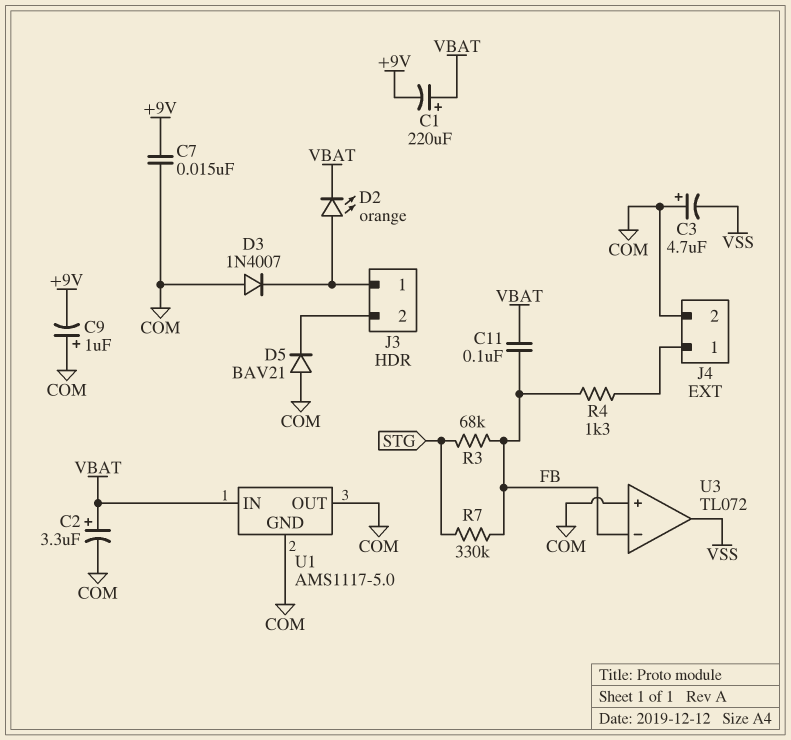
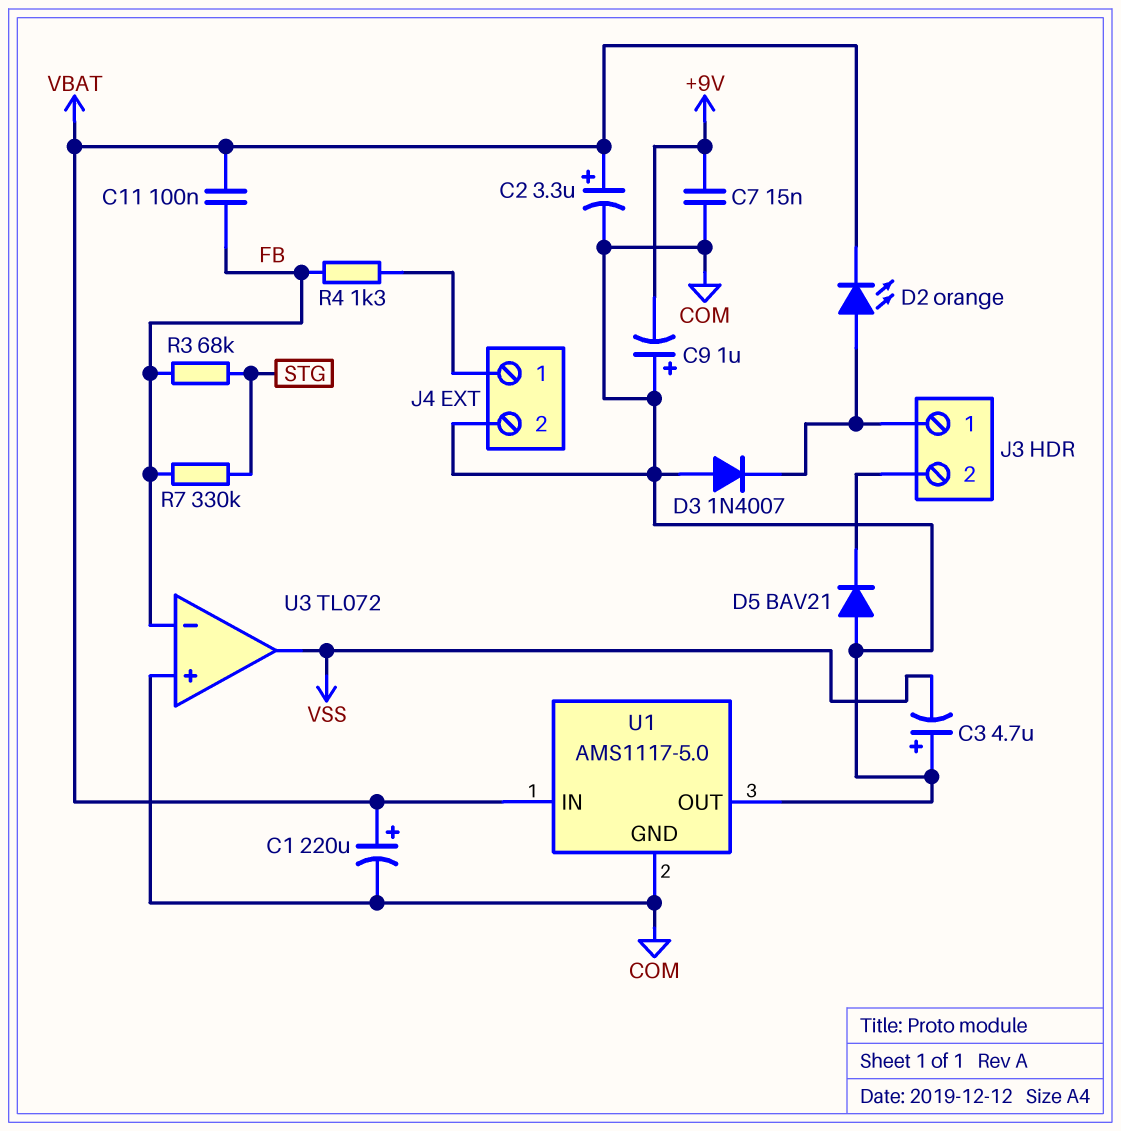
C1: 220uF (plus VBAT, minus +9V) -> 220uF (plus VBAT, minus COM)

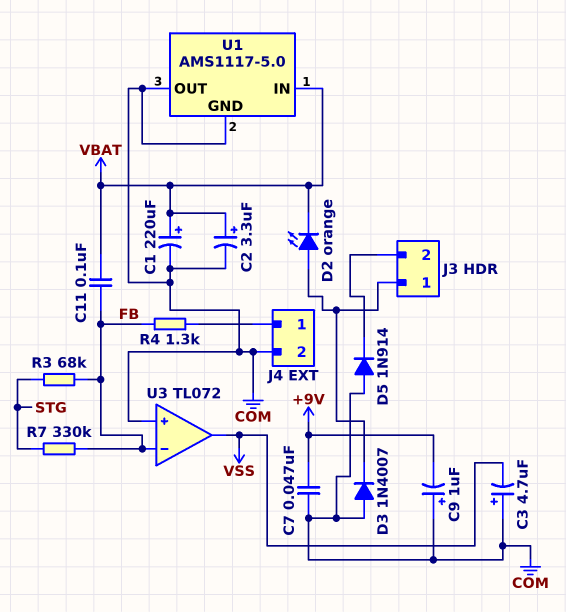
C7: 15nF (+9V, COM) -> 47nF (+9V, COM)
D5: diode BAV21 (A COM, K J3/2) -> diode 1N914 (A COM, K J3/2)

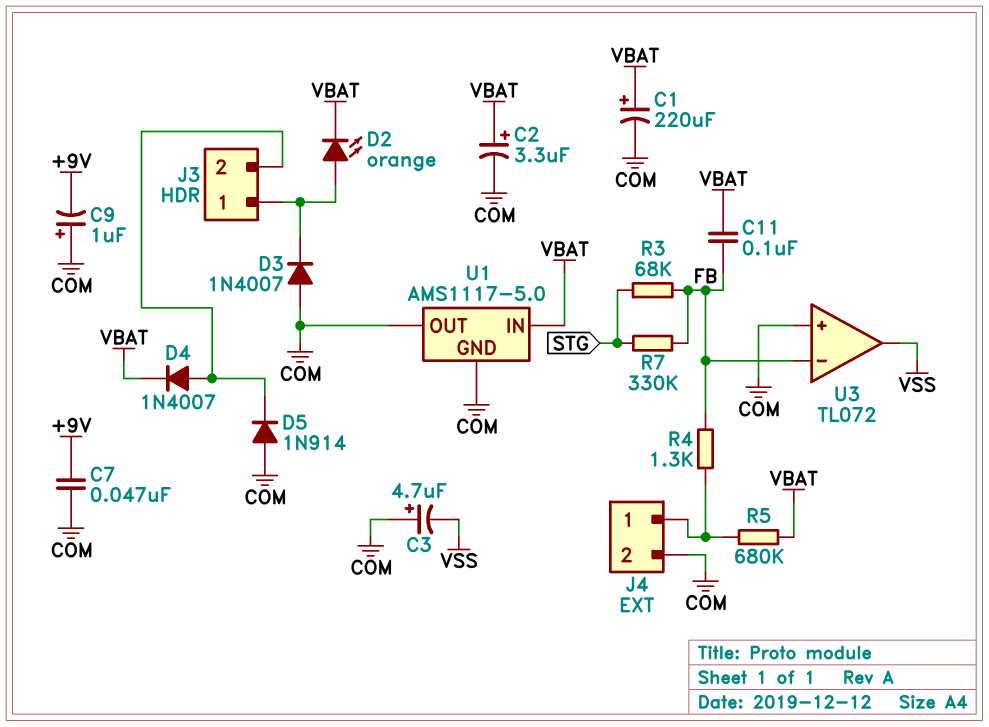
D4: none -> diode 1N4007 (A J3/2, K VBAT)
R5: none -> 680k (J4/1, VBAT)

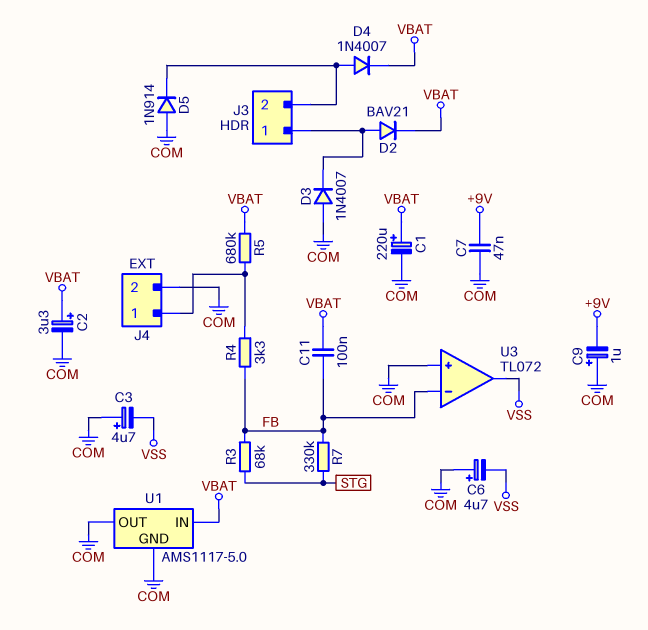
C6: none -> 4.7uF (plus COM, minus VSS)
D2: LED orange (A J3/1, K VBAT) -> diode BAV21 (A J3/1, K VBAT)
R4: 1.3k (FB, J4/1) -> 3.3k (FB, J4/1)

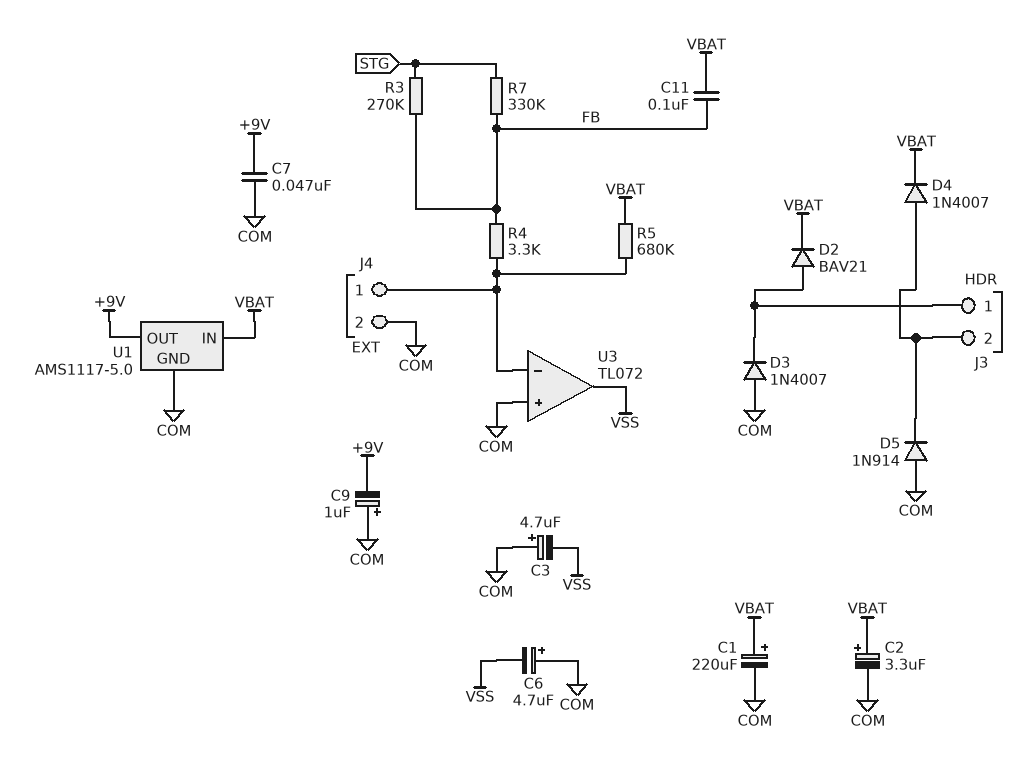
R3: 68k (FB, STG) -> 270k (FB, STG)
U1 pin OUT: COM -> +9V
U3 pin in-: FB -> J4/1

